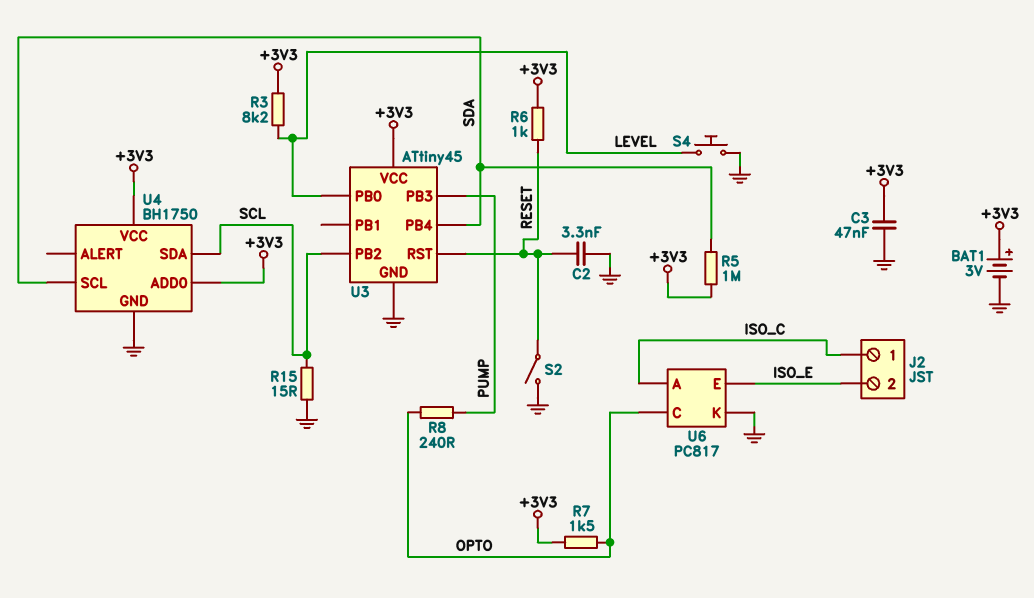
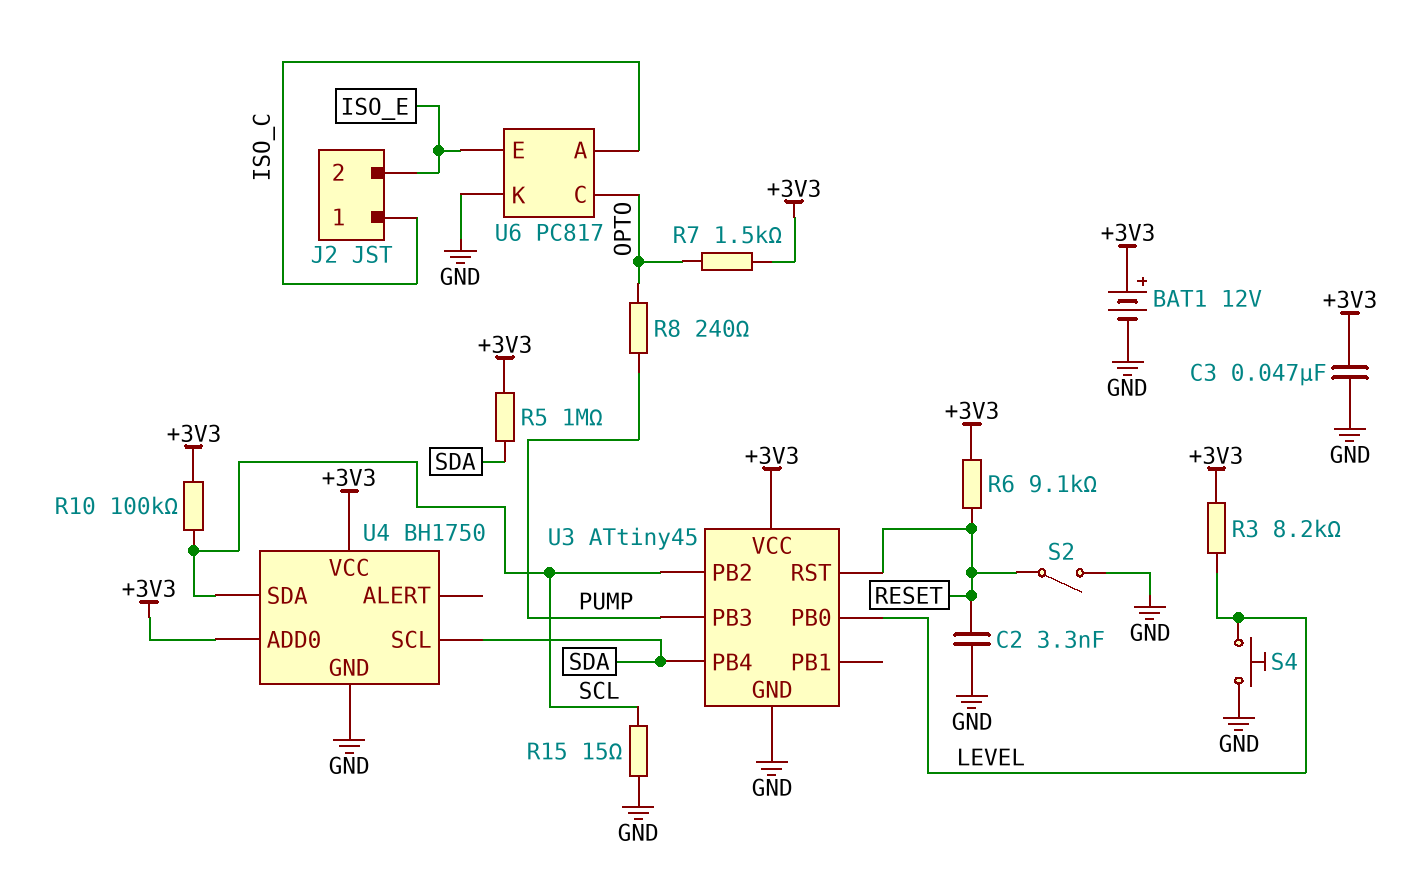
BAT1: 3V (plus +3V3, minus GND) -> 12V (plus +3V3, minus GND)
R6: 1k (+3V3, RESET) -> 9.1k (+3V3, RESET)
R10: none -> 100k (+3V3, SCL)

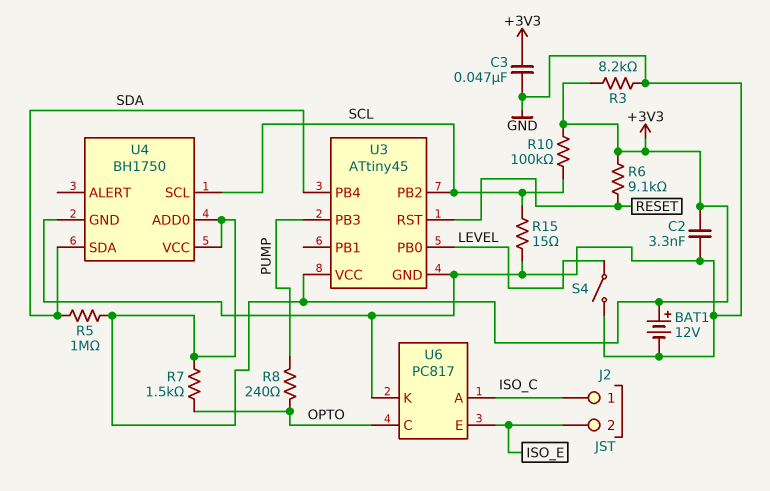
C2: 3.3nF (GND, RESET) -> 3.3nF (+3V3, GND)
R3: 8.2k (+3V3, LEVEL) -> 8.2k (+3V3, GND)
S2: switch (GND, RESET) -> none
S4: button (GND, LEVEL) -> switch (GND, LEVEL)
U4 pin SCL: SDA -> SCL
U4 pin SDA: SCL -> SDA

